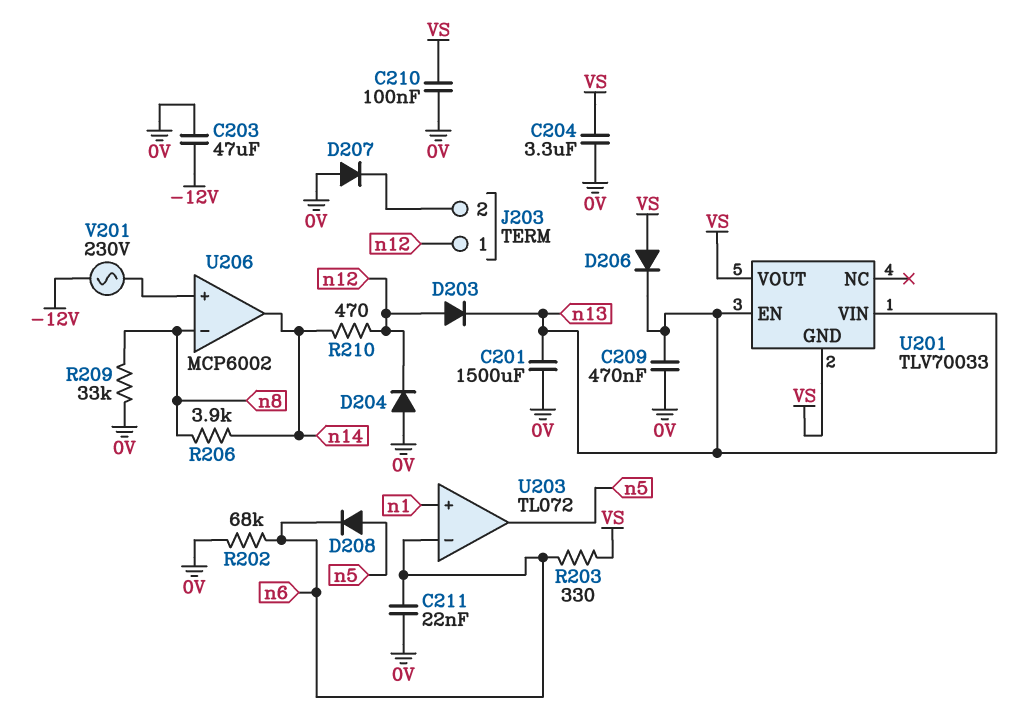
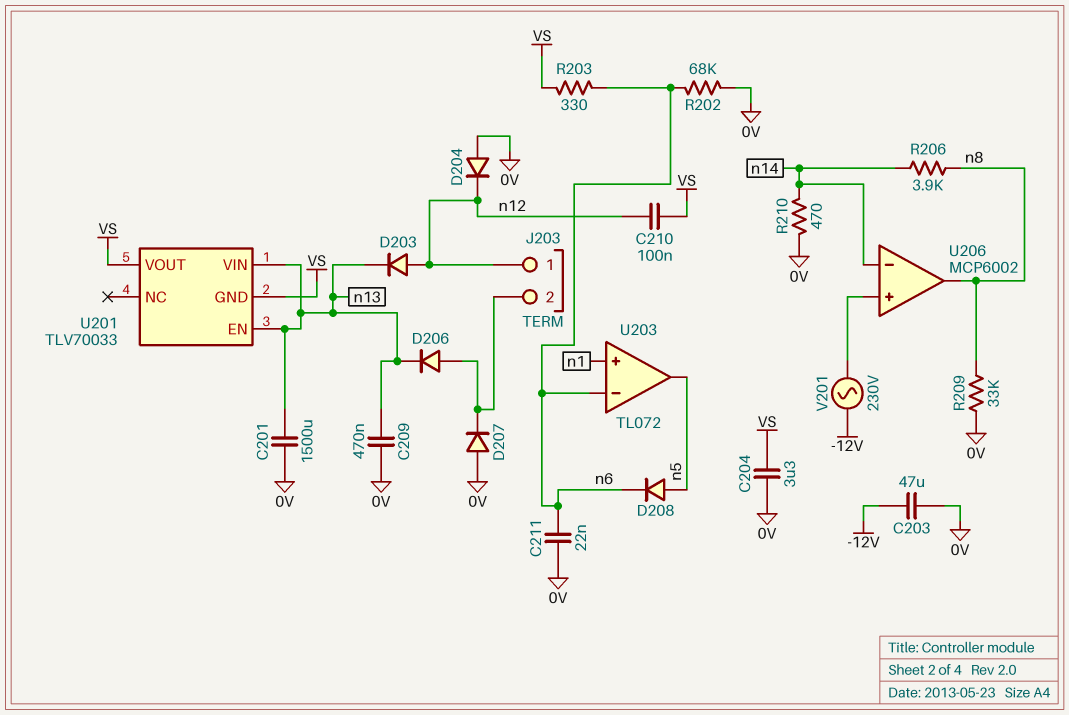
C210: 100nF (0V, VS) -> 100nF (VS, n12)
D206: diode (A VS, K n13) -> diode (A J203/2, K n13)
R210: 470 (n12, n14) -> 470 (0V, n14)
U206 pin in-: n8 -> n14
U206 pin out: n14 -> n8

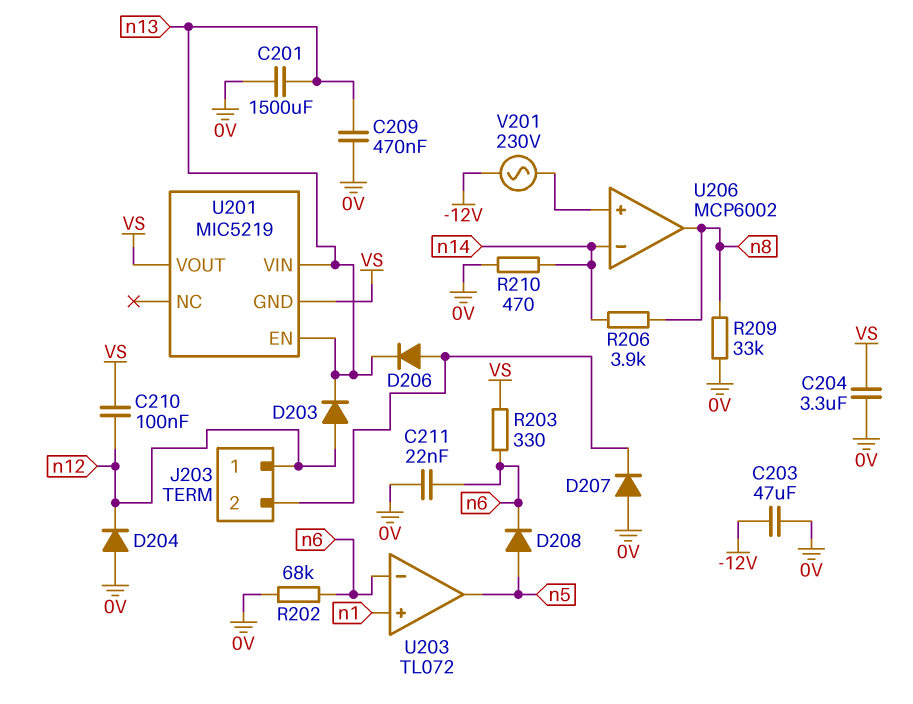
U201: TLV70033 -> MIC5219

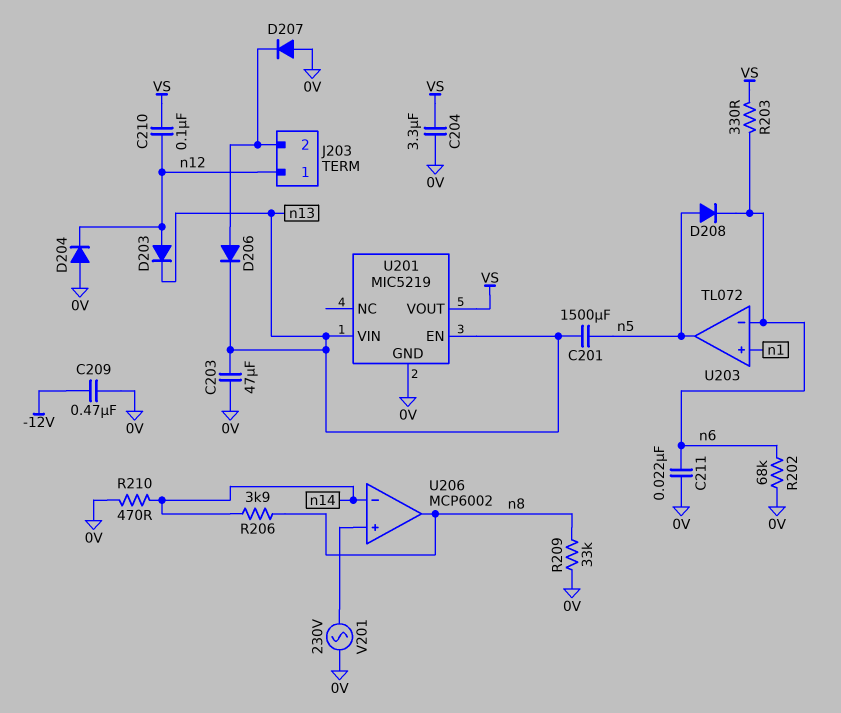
C201: 1500uF (0V, n13) -> 1500uF (n5, n13)
C203: 47uF (-12V, 0V) -> 47uF (0V, n13)
C209: 470nF (0V, n13) -> 470nF (-12V, 0V)
U201 pin GND: VS -> 0V
V201: AC 230V (-12V, U206/in+) -> AC 230V (0V, U206/in+)

